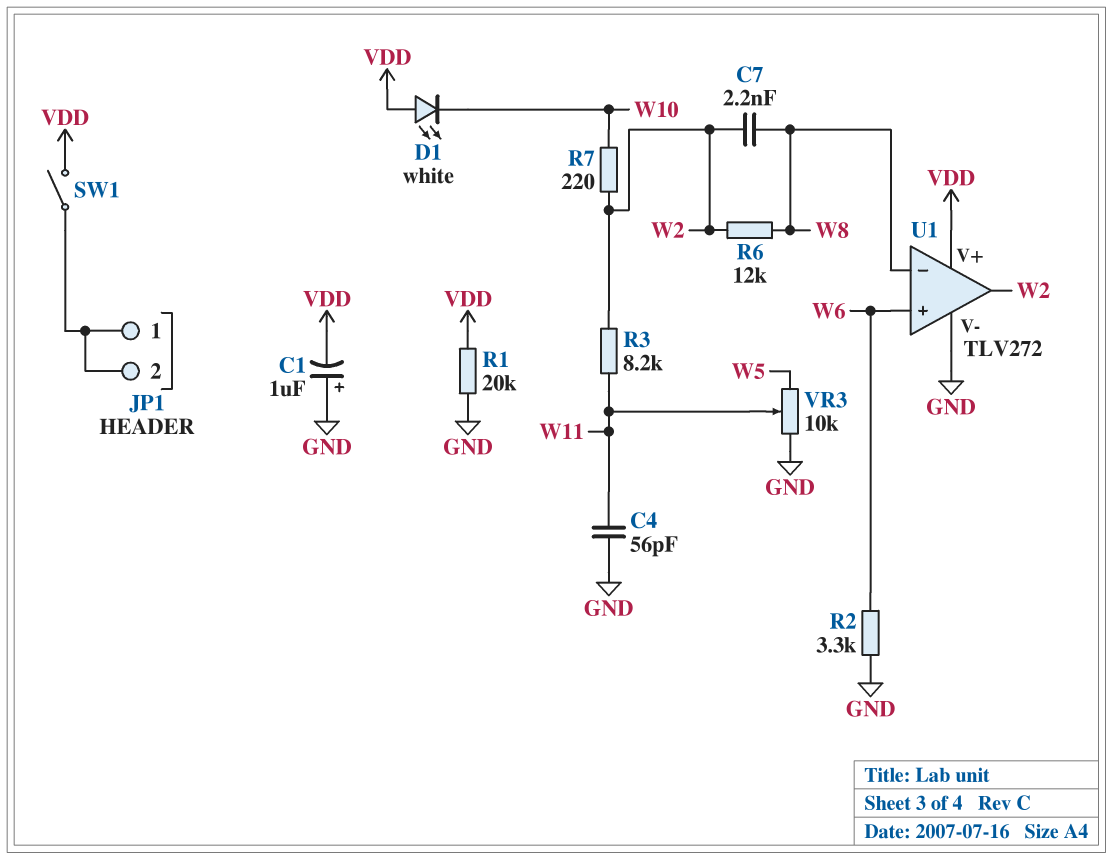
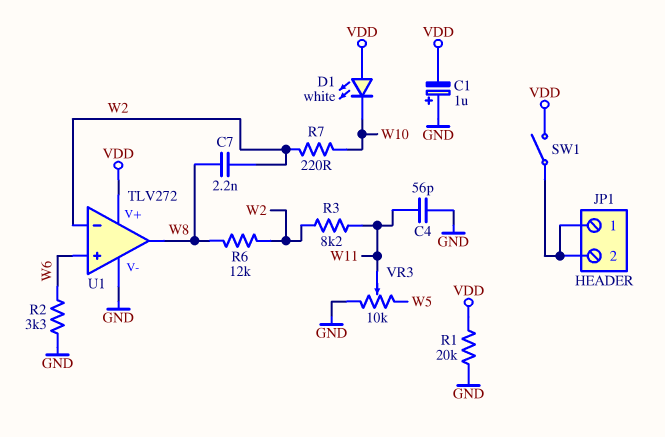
U1 pin in-: W8 -> W2
U1 pin out: W2 -> W8

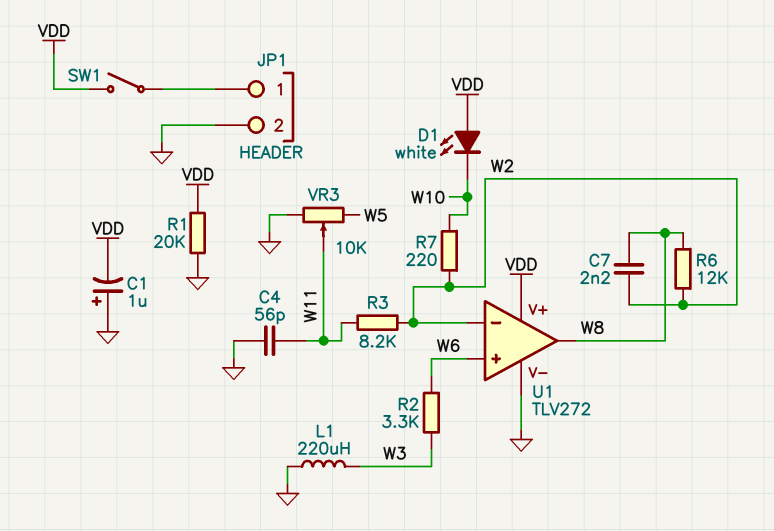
JP1 pin 2: JP1/1 -> GND
L1: none -> 220uH (GND, W3)
R2: 3.3k (GND, W6) -> 3.3k (W3, W6)

